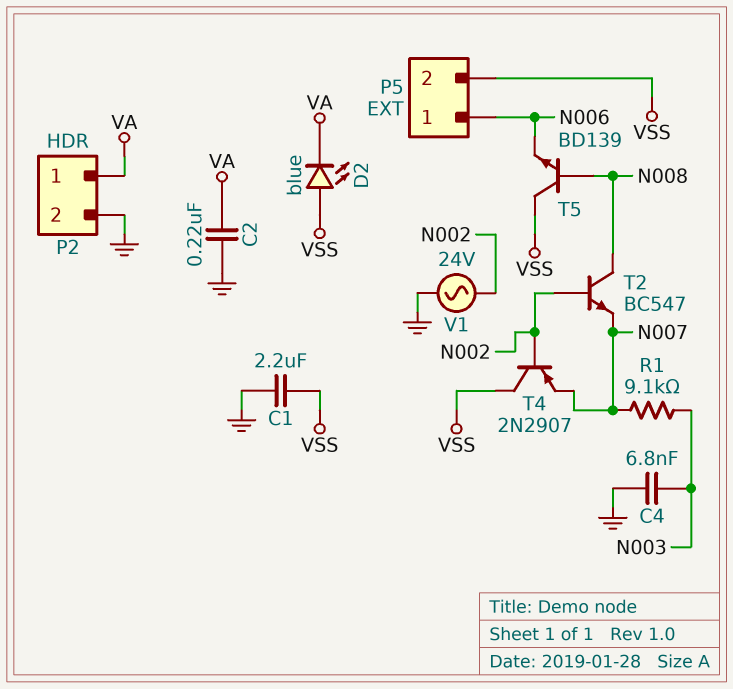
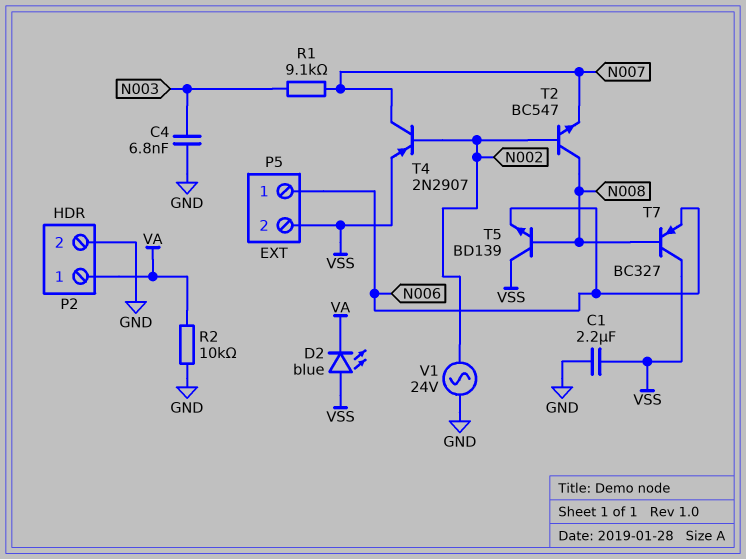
C2: 220nF (GND, VA) -> none
R2: none -> 10k (GND, VA)
T4: PNP 2N2907 (B N002, C VSS, E N007) -> PNP 2N2907 (B N002, C N007, E VSS)
T7: none -> PNP BC327 (B N008, C VSS, E N006)

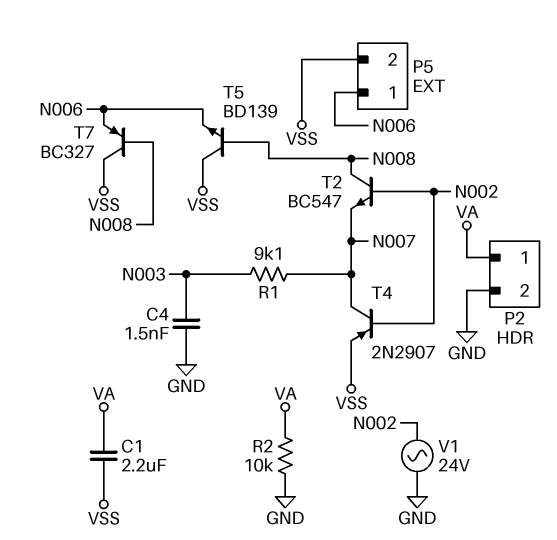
C1: 2.2uF (GND, VSS) -> 2.2uF (VA, VSS)
C4: 6.8nF (GND, N003) -> 1.5nF (GND, N003)
D2: LED blue (A VSS, K VA) -> none

